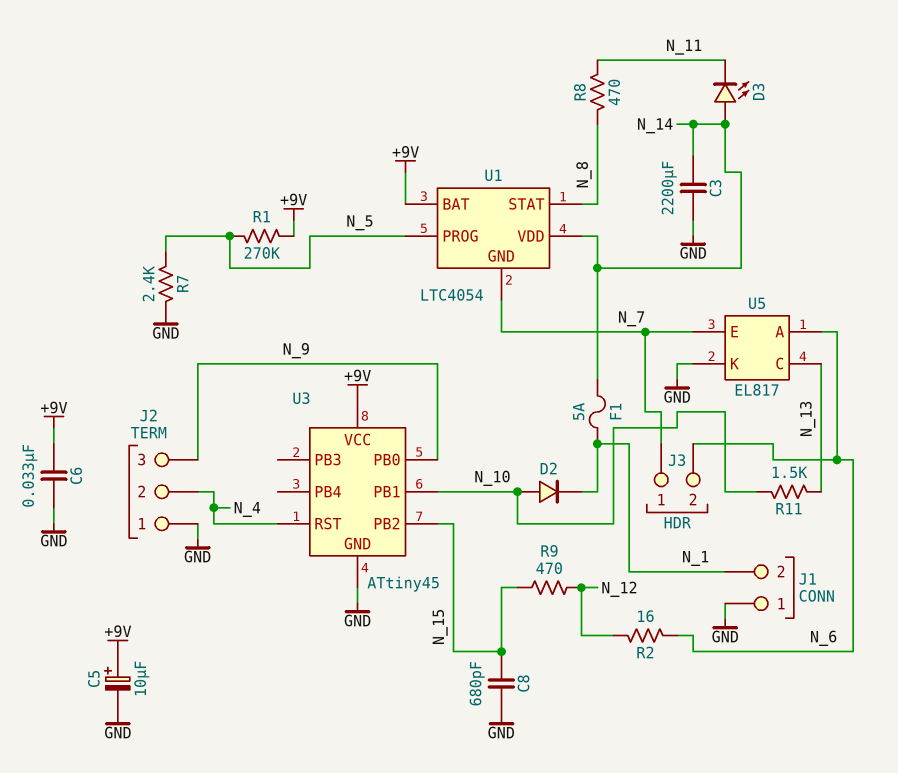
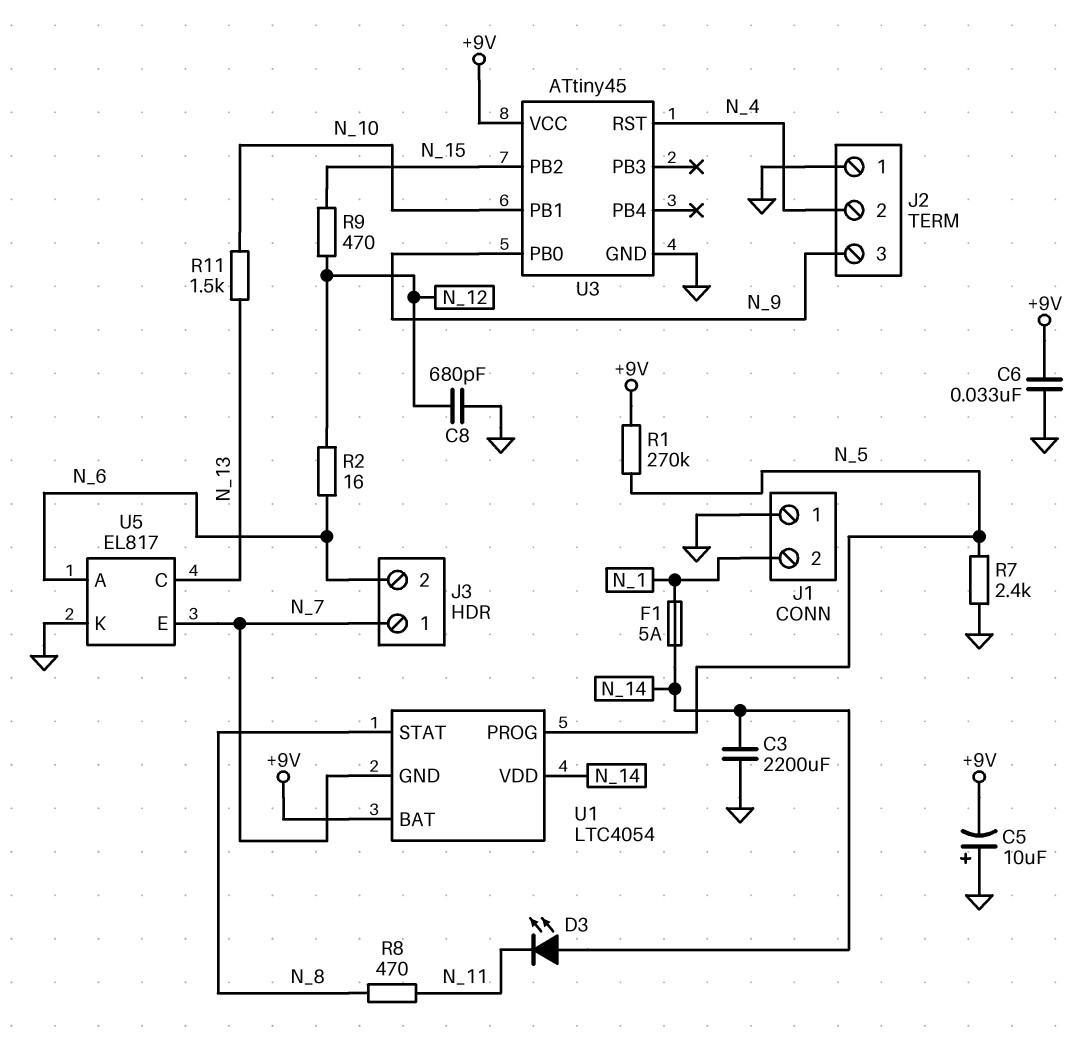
C5: 10uF (plus +9V, minus GND) -> 10uF (plus GND, minus +9V)
C8: 680pF (GND, N_15) -> 680pF (GND, N_12)
D2: diode (A N_10, K N_1) -> none

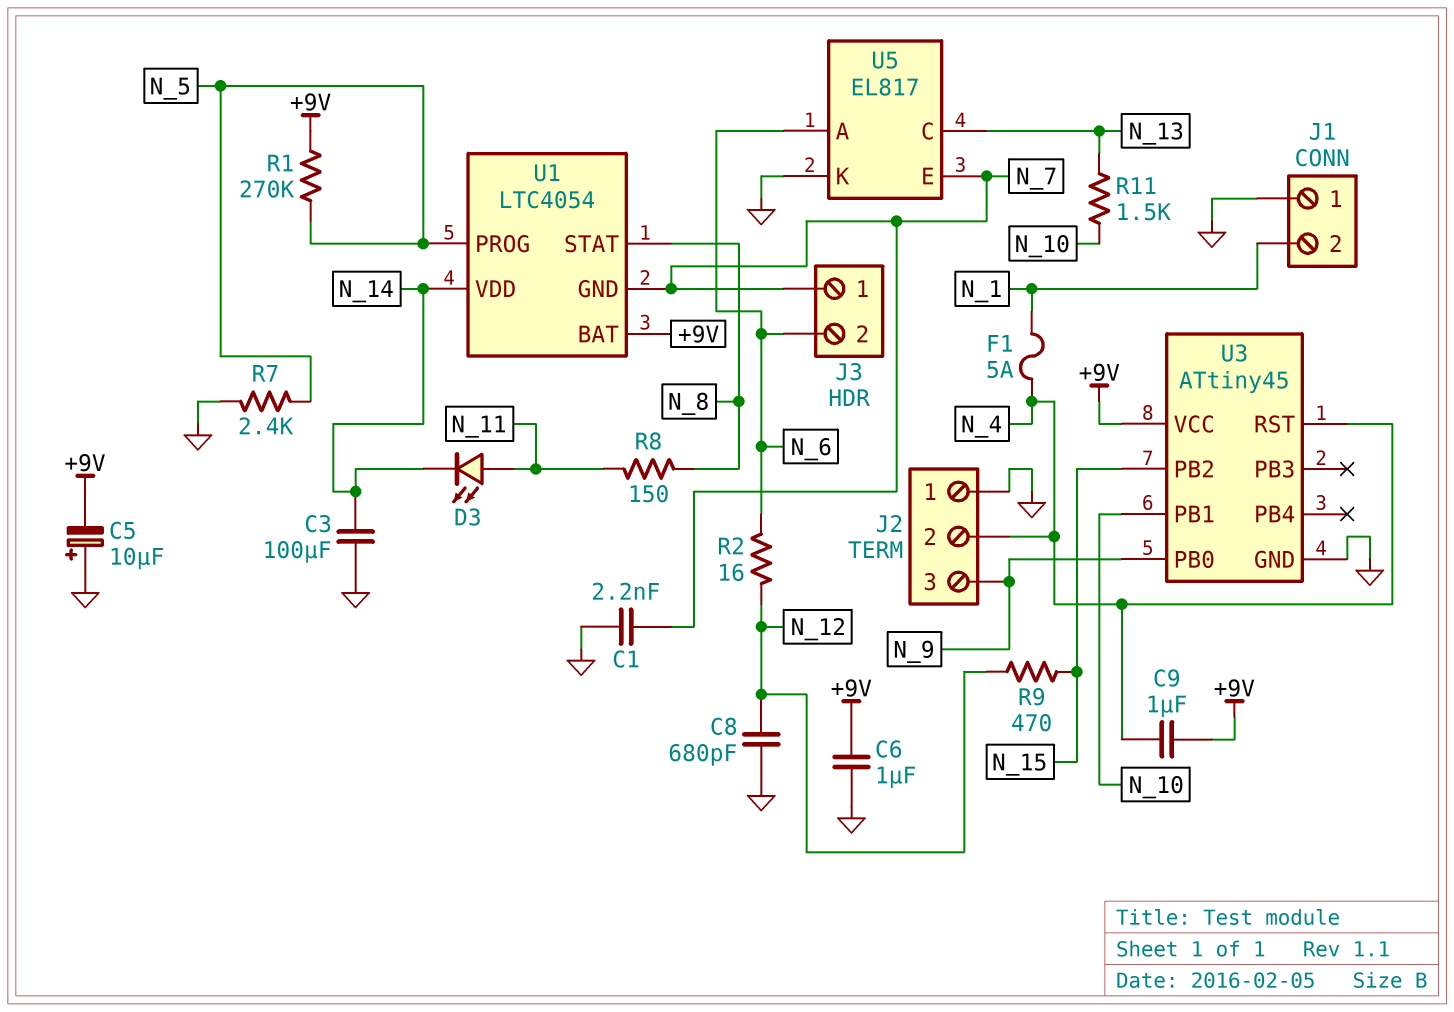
C1: none -> 2.2nF (GND, N_7)
C3: 2200uF (GND, N_14) -> 100uF (GND, N_14)
C6: 33nF (+9V, GND) -> 1uF (+9V, GND)
C9: none -> 1uF (+9V, N_4)
D3: LED (A N_14, K N_11) -> LED (A N_11, K N_14)
F1: 5A (N_1, N_14) -> 5A (N_1, N_4)
R8: 470 (N_8, N_11) -> 150 (N_8, N_11)

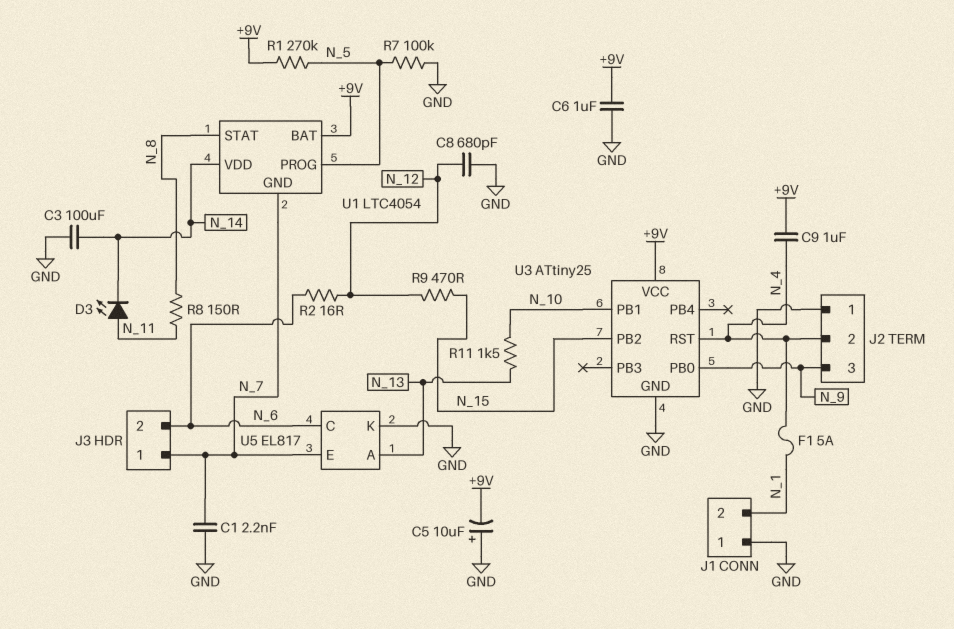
R7: 2.4k (GND, N_5) -> 100k (GND, N_5)
U3: ATtiny45 -> ATtiny25
U5 pin A: N_6 -> N_13
U5 pin C: N_13 -> N_6

